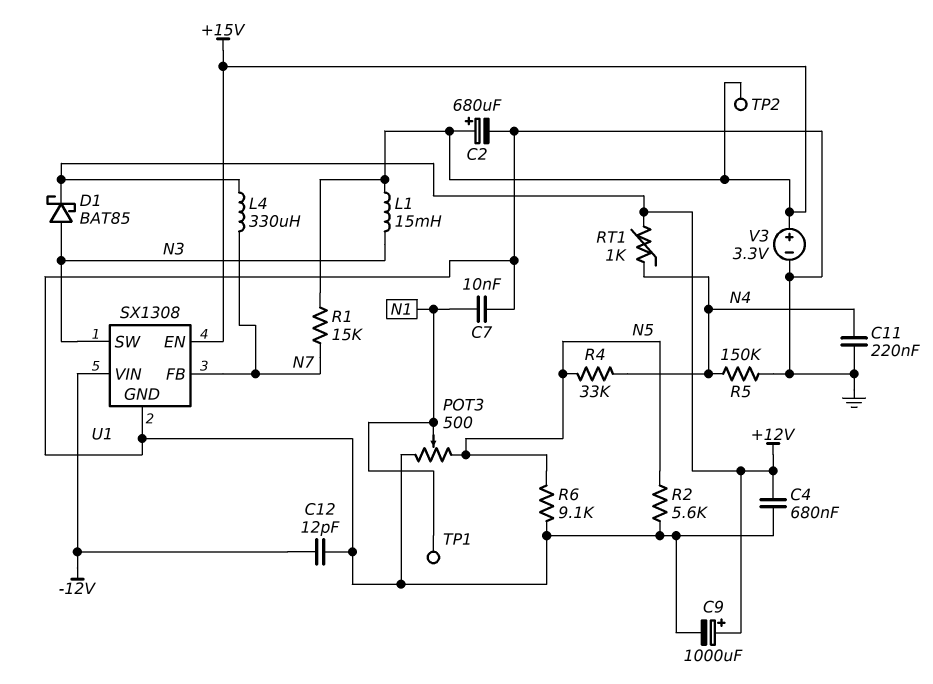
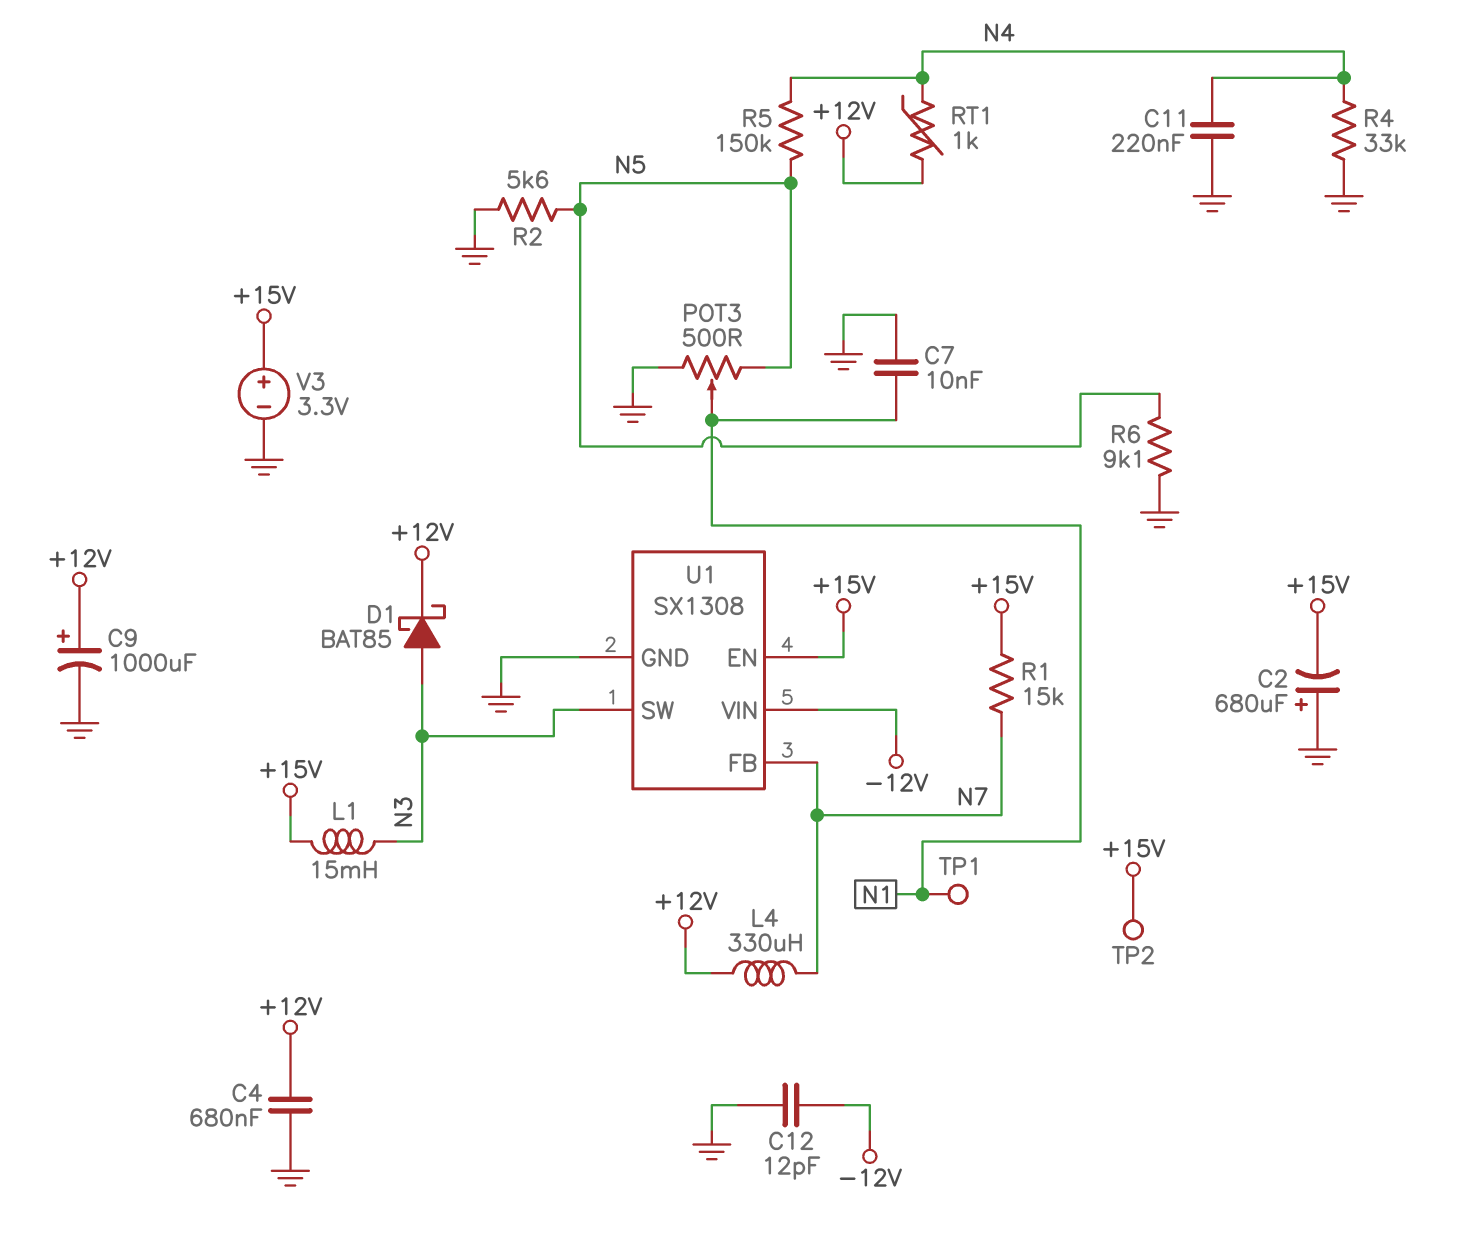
C2: 680uF (plus +15V, minus GND) -> 680uF (plus GND, minus +15V)
R4: 33k (N4, N5) -> 33k (GND, N4)
R5: 150k (GND, N4) -> 150k (N4, N5)

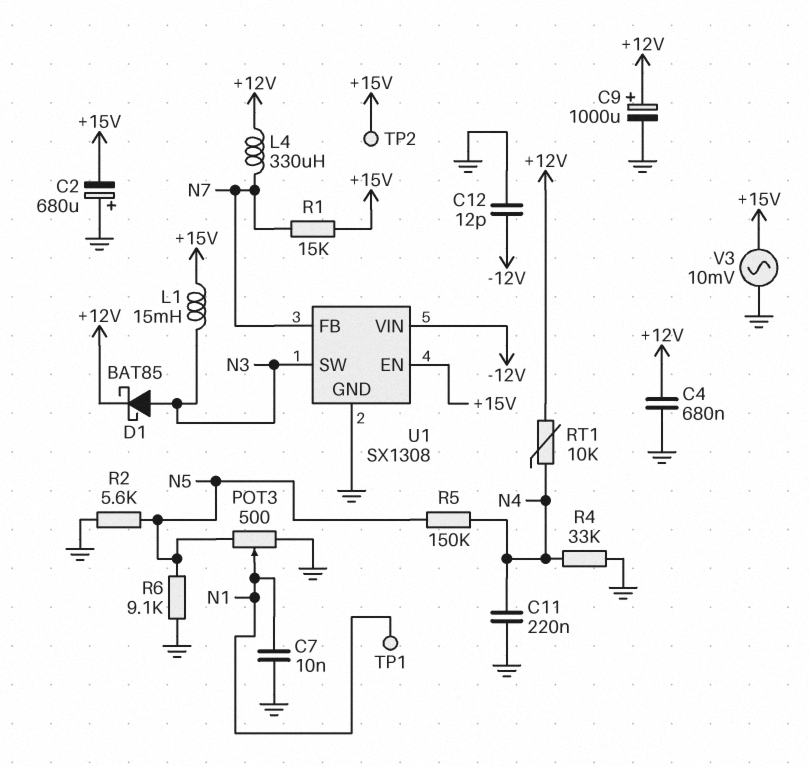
RT1: 1k (+12V, N4) -> 10k (+12V, N4)
V3: 3.3V (plus +15V, minus GND) -> AC 10mV (+15V, GND)

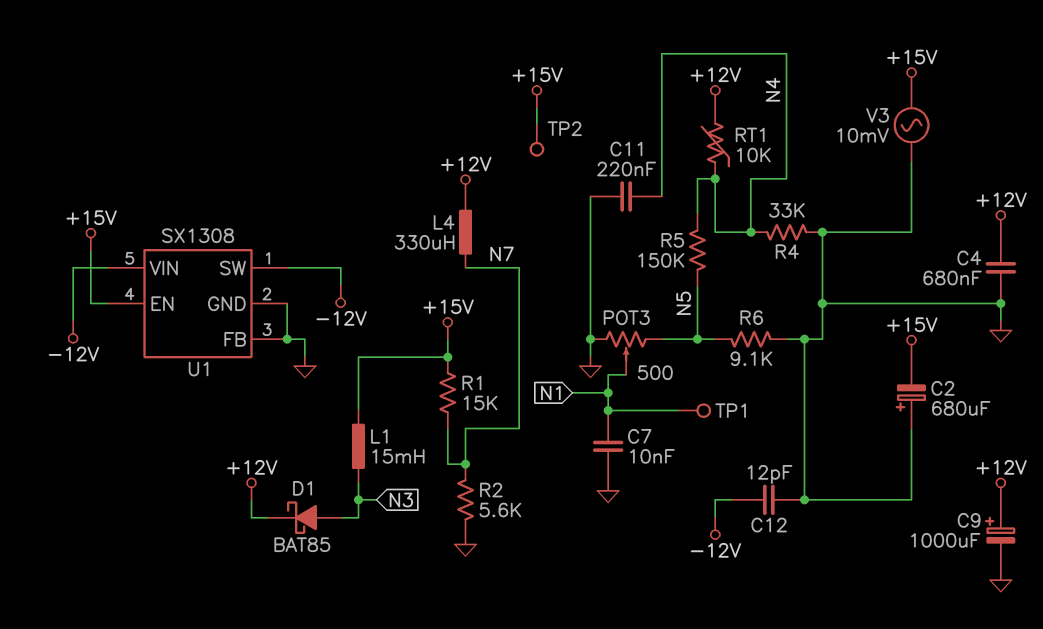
R2: 5.6k (GND, N5) -> 5.6k (GND, N7)
U1 pin FB: N7 -> GND
U1 pin SW: N3 -> -12V

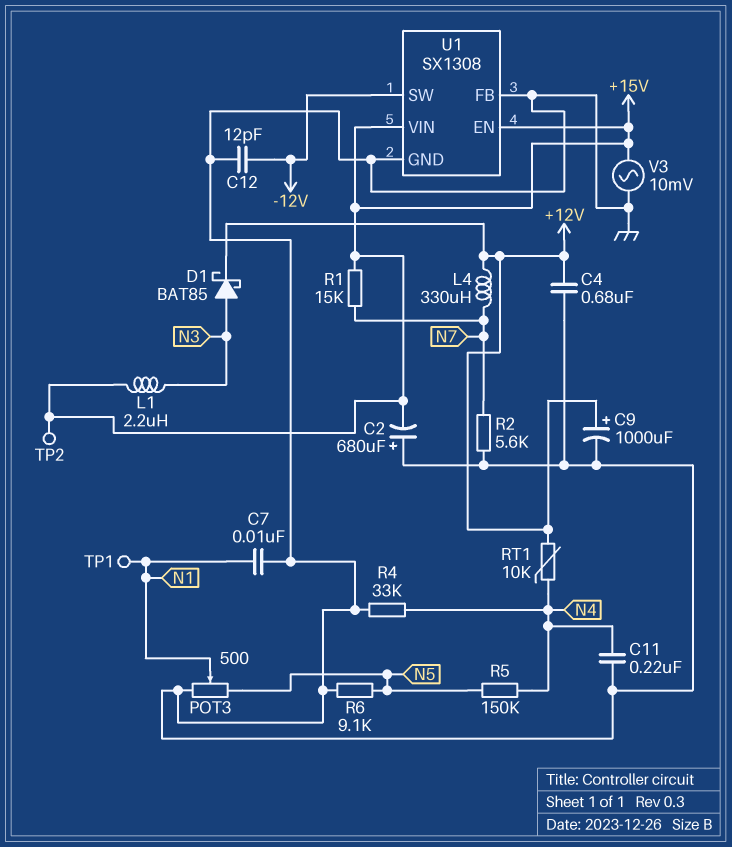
L1: 15mH (+15V, N3) -> 2.2uH (+15V, N3)
U1 pin VIN: -12V -> +15V

